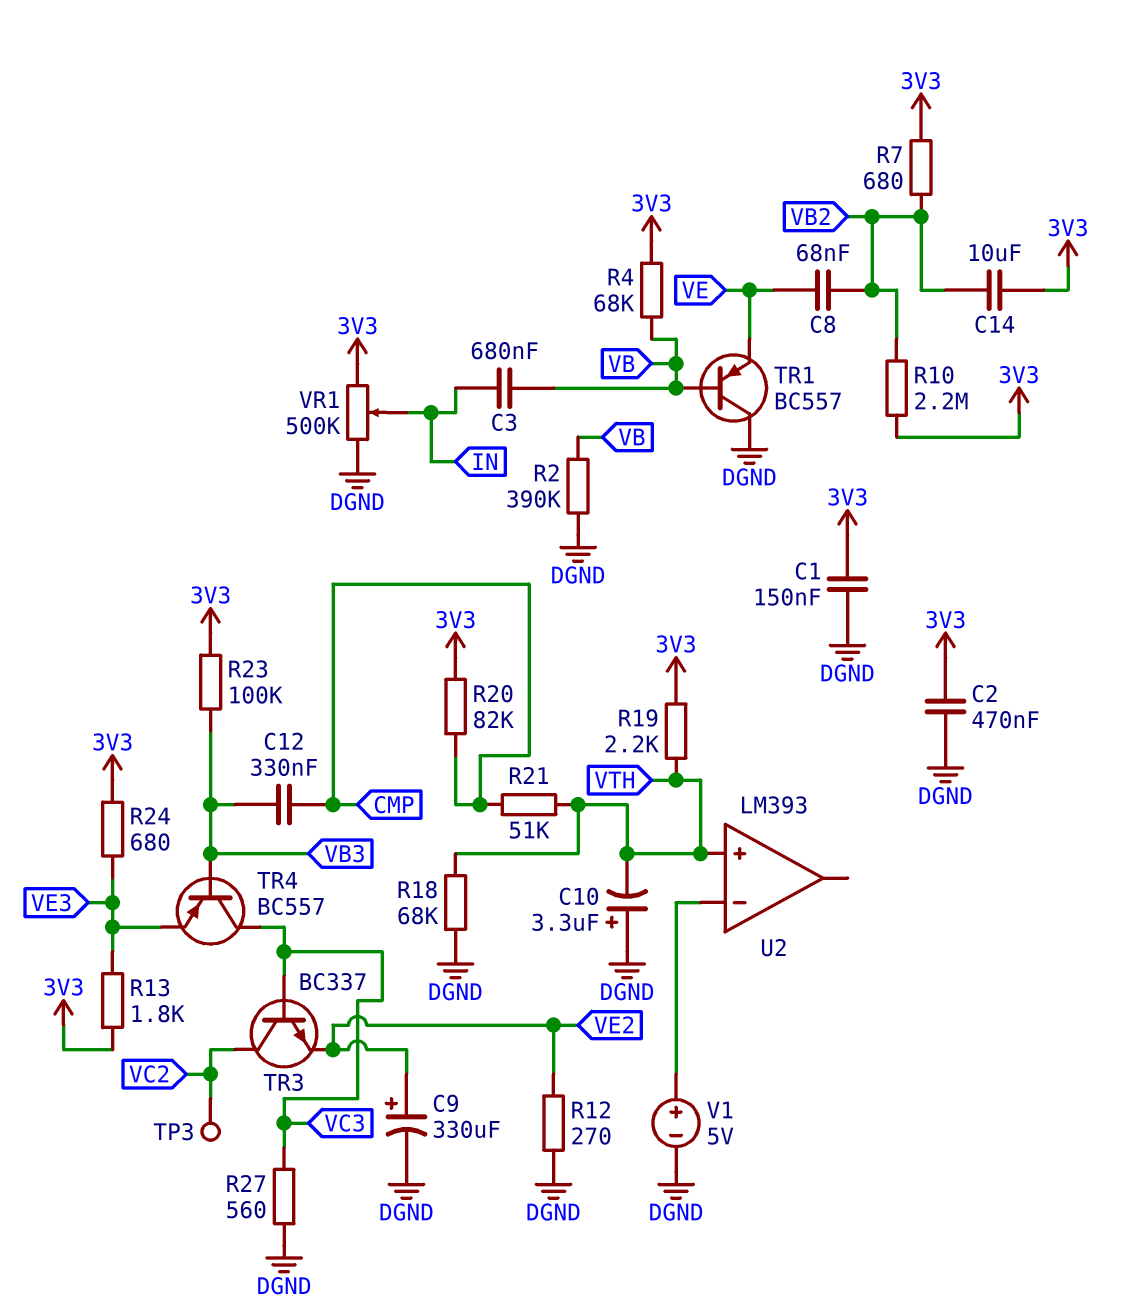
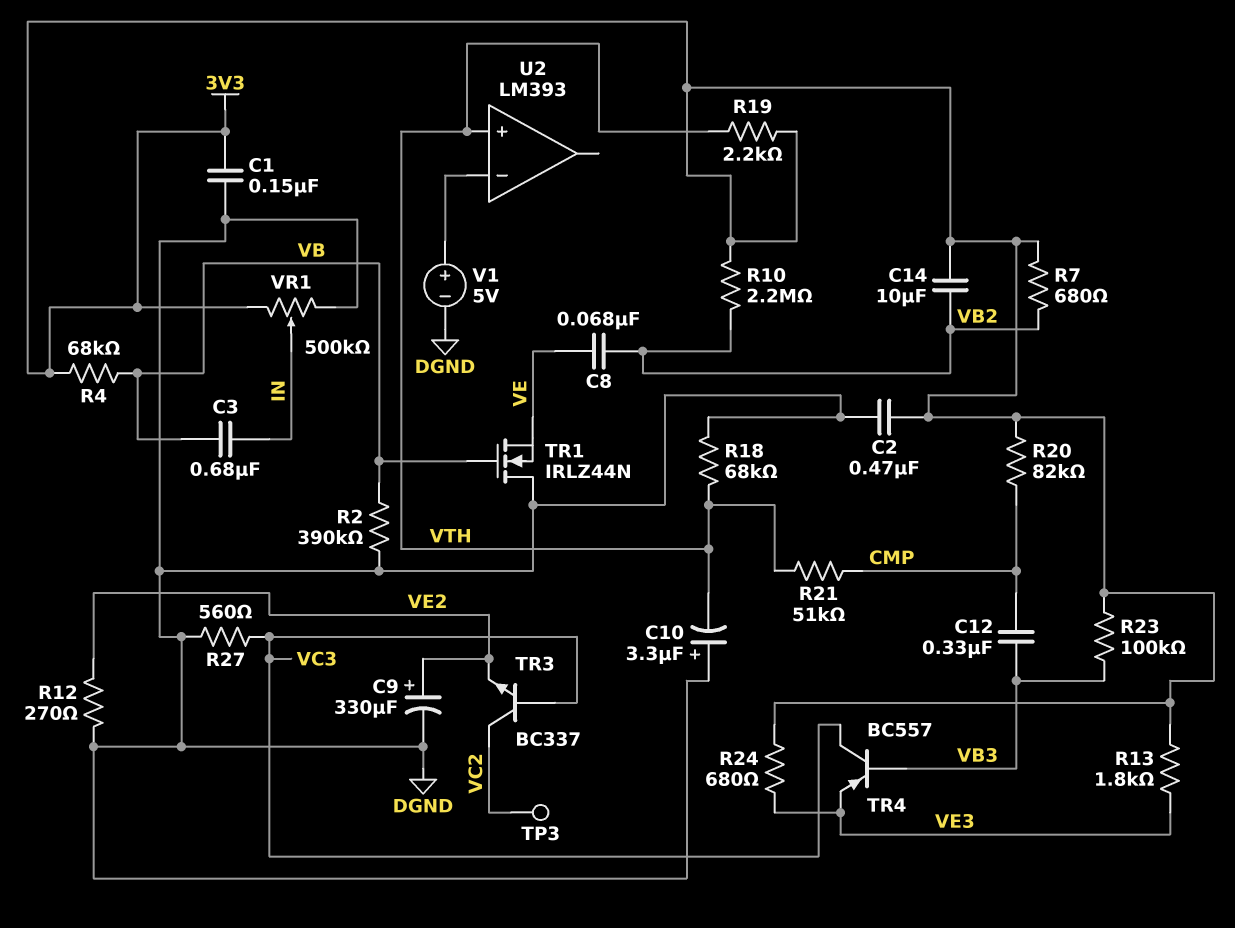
TR1: PNP BC557 (B VB, C DGND, E VE) -> NMOS IRLZ44N (G VB, D DGND, S VE)

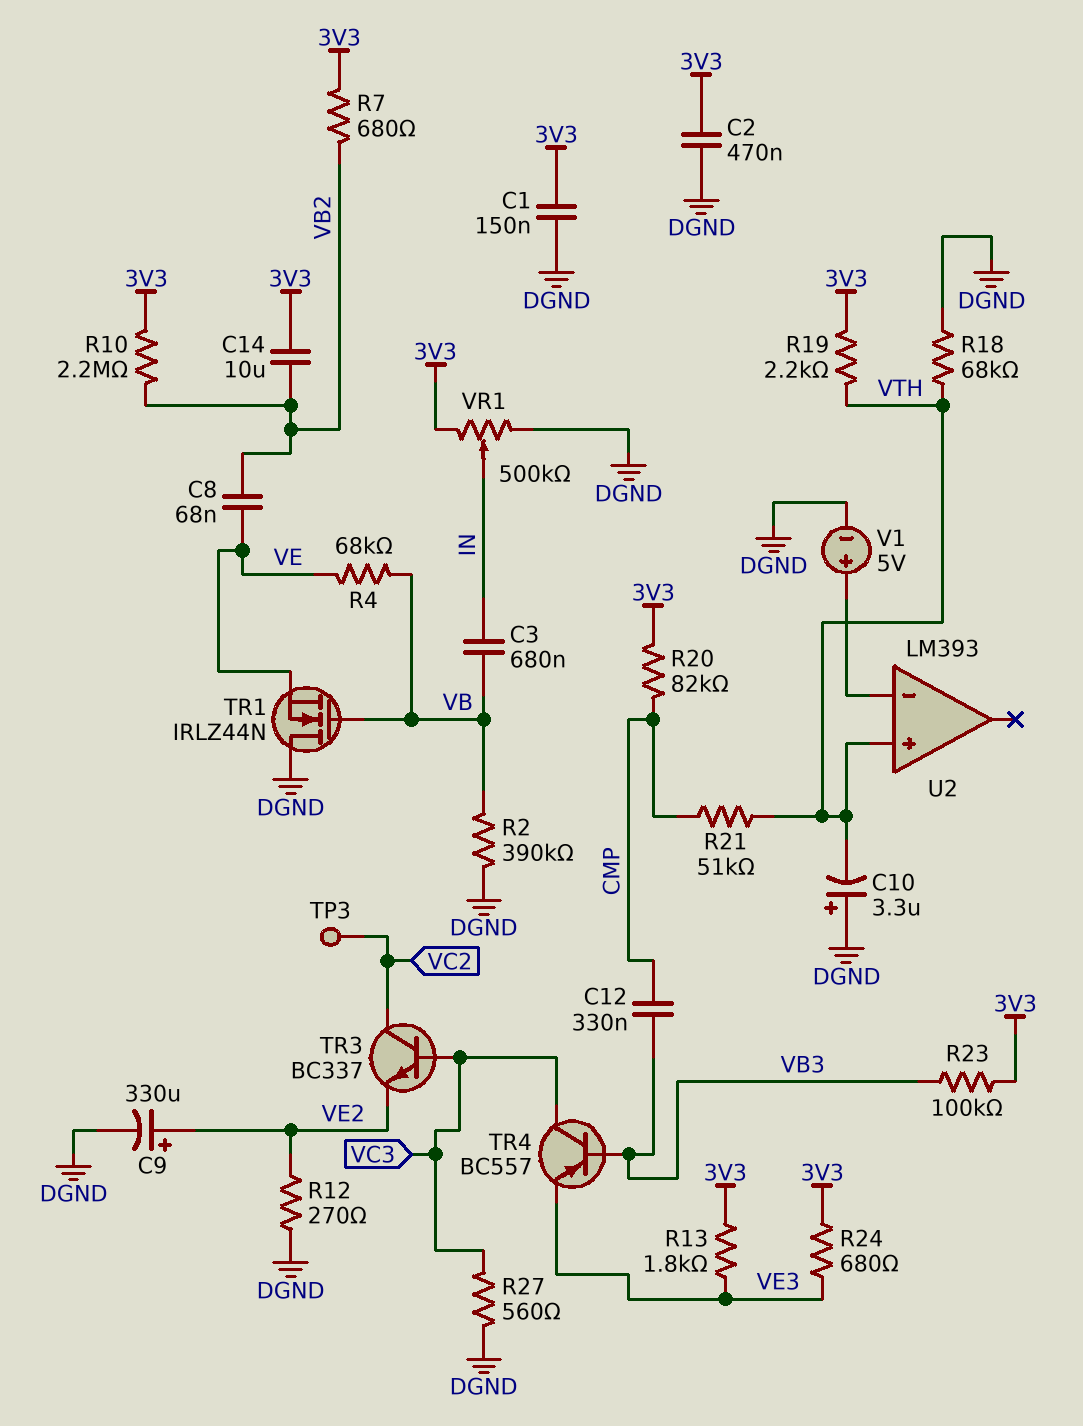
R4: 68k (3V3, VB) -> 68k (VB, VE)

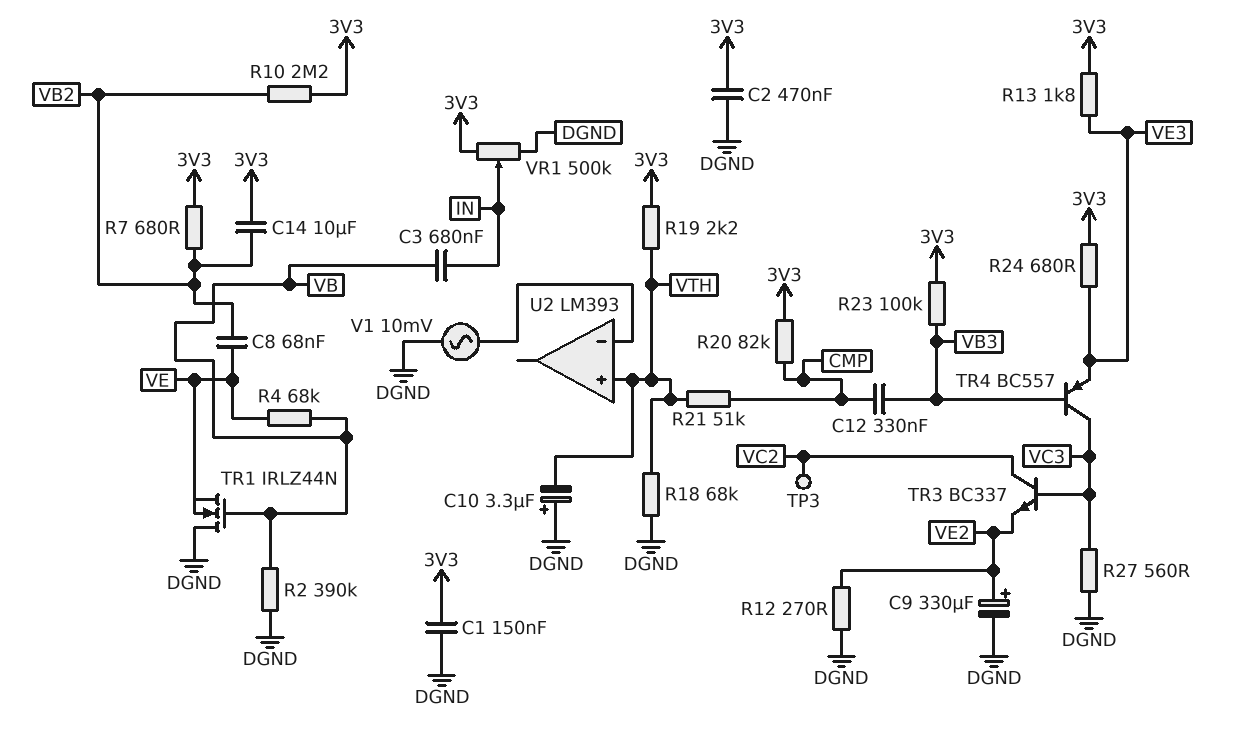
V1: 5V (plus U2/in-, minus DGND) -> AC 10mV (DGND, U2/in-)

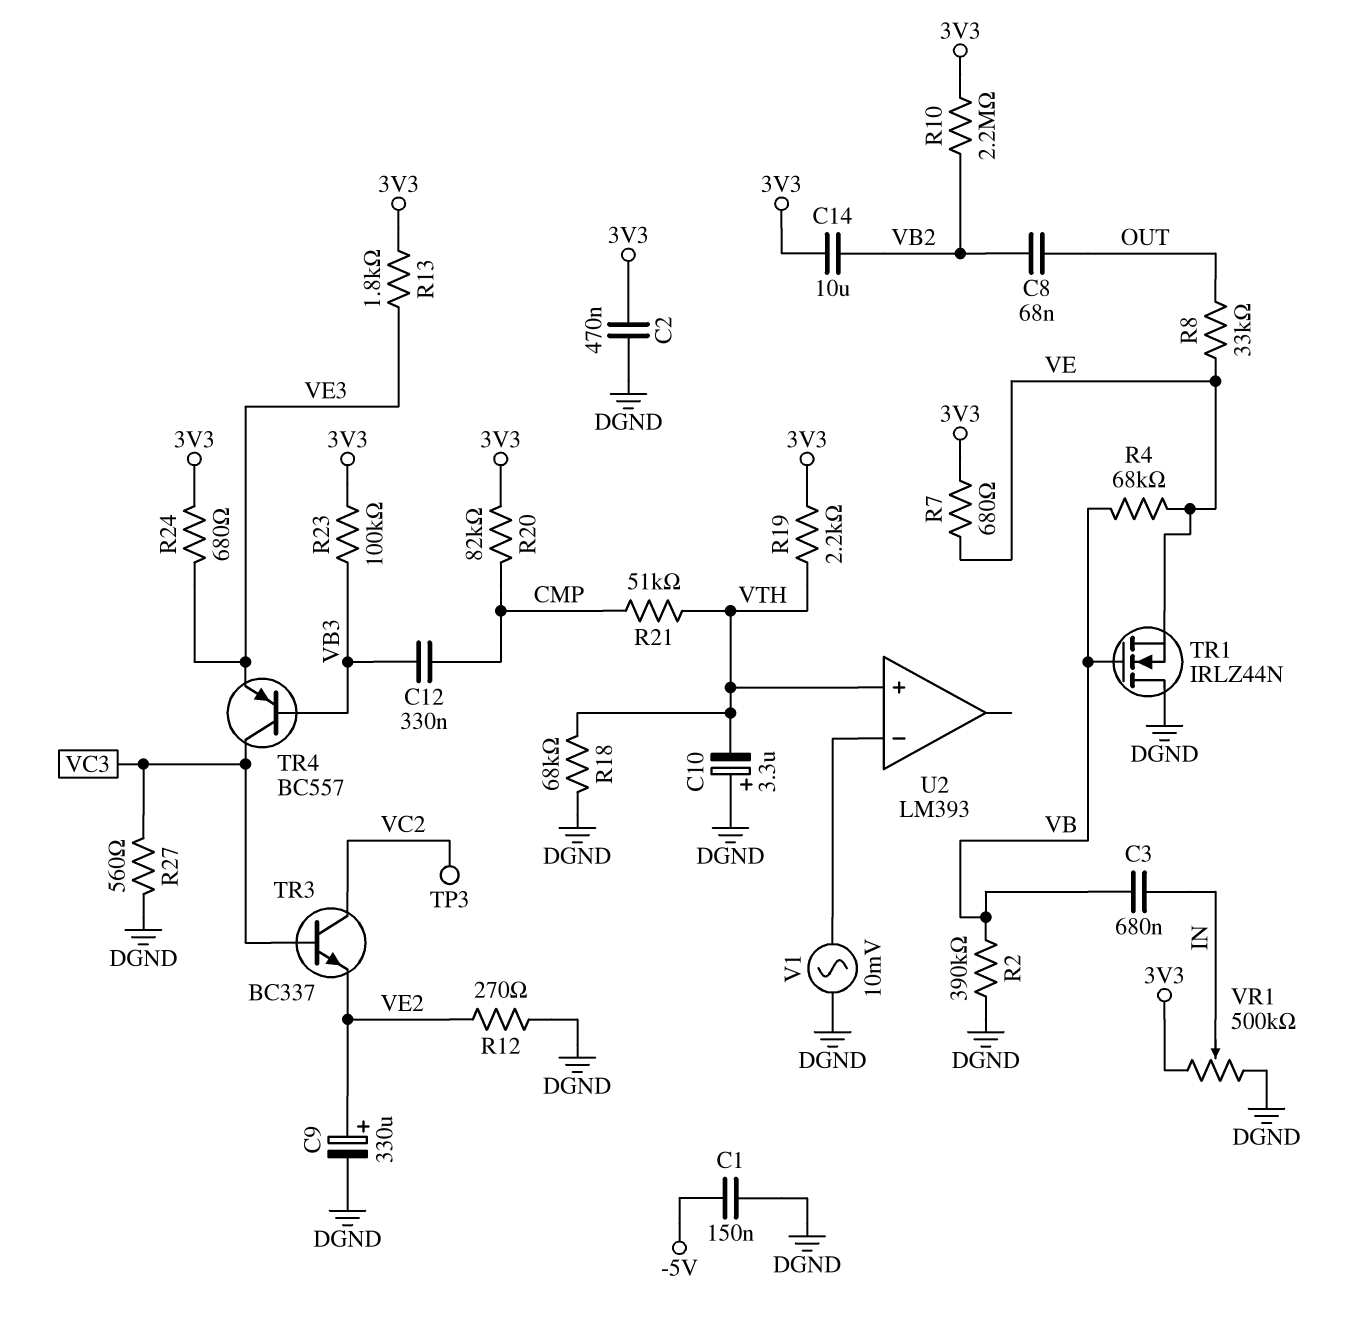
C1: 150nF (3V3, DGND) -> 150nF (-5V, DGND)
C8: 68nF (VB2, VE) -> 68nF (OUT, VB2)
R7: 680 (3V3, VB2) -> 680 (3V3, VE)
R8: none -> 33k (OUT, VE)

